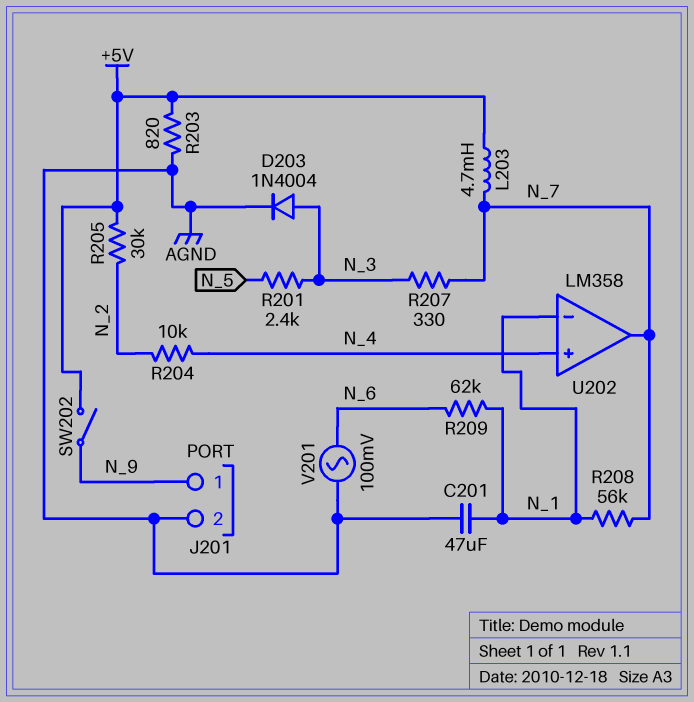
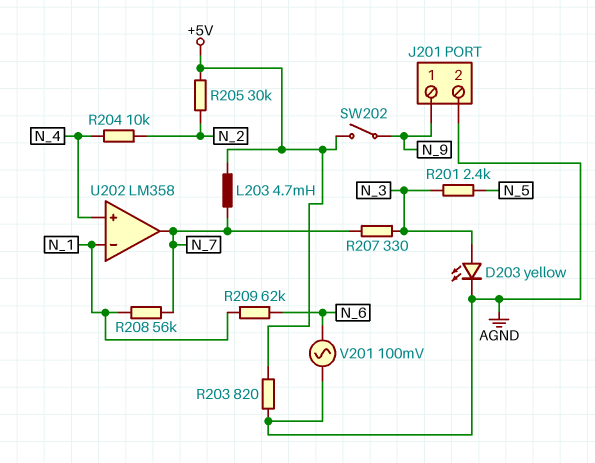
C201: 47uF (AGND, N_1) -> none
D203: diode 1N4004 (A N_3, K AGND) -> LED yellow (A N_3, K AGND)

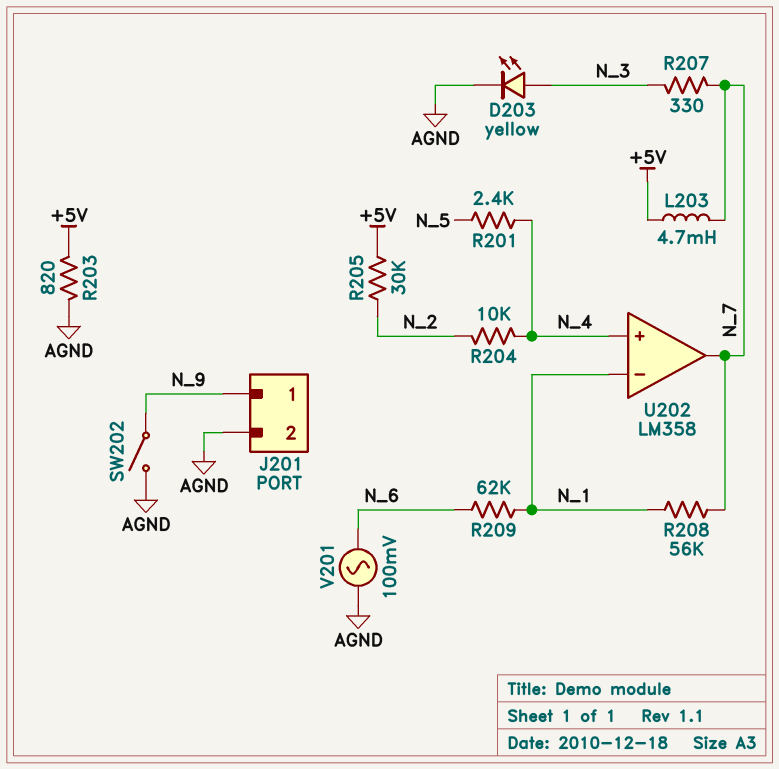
R201: 2.4k (N_3, N_5) -> 2.4k (N_4, N_5)
SW202: switch (+5V, N_9) -> switch (AGND, N_9)

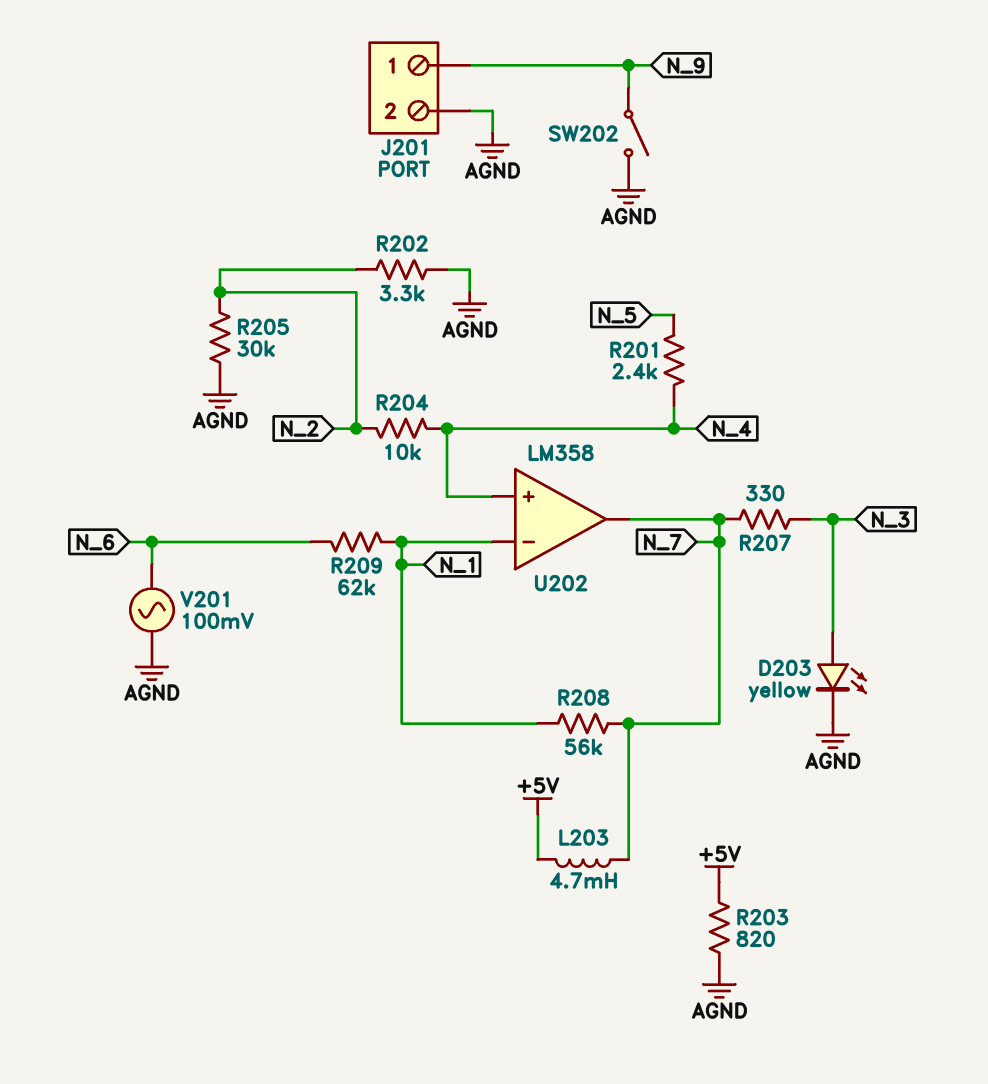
R202: none -> 3.3k (AGND, N_2)
R205: 30k (+5V, N_2) -> 30k (AGND, N_2)

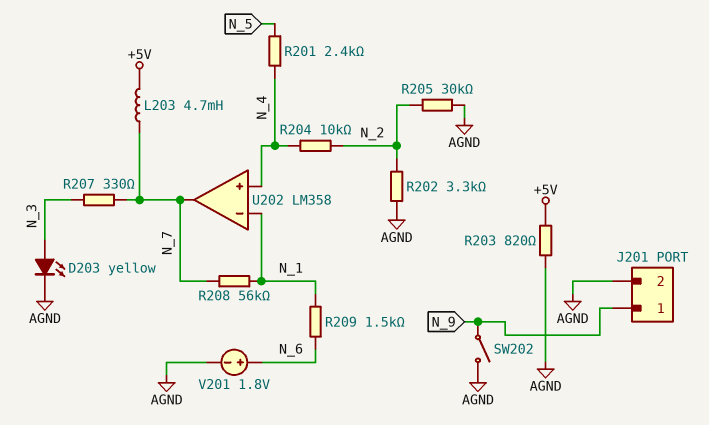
R209: 62k (N_1, N_6) -> 1.5k (N_1, N_6)
V201: AC 100mV (AGND, N_6) -> 1.8V (plus N_6, minus AGND)

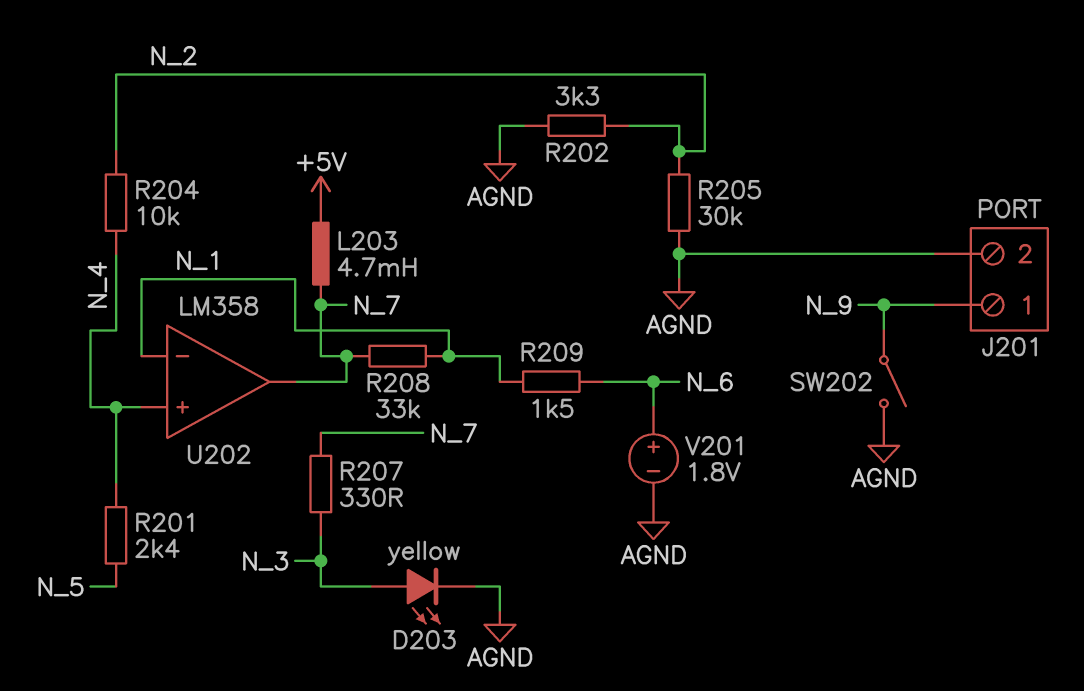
R203: 820 (+5V, AGND) -> none
R208: 56k (N_1, N_7) -> 33k (N_1, N_7)

